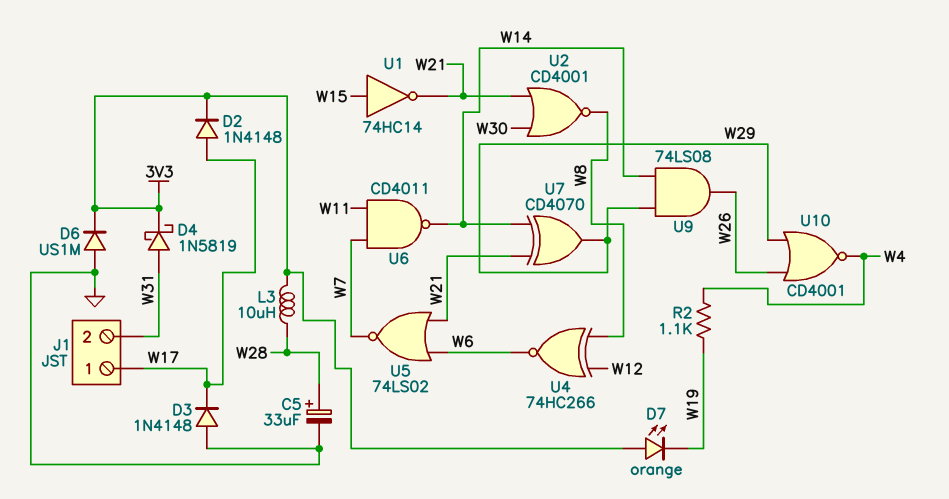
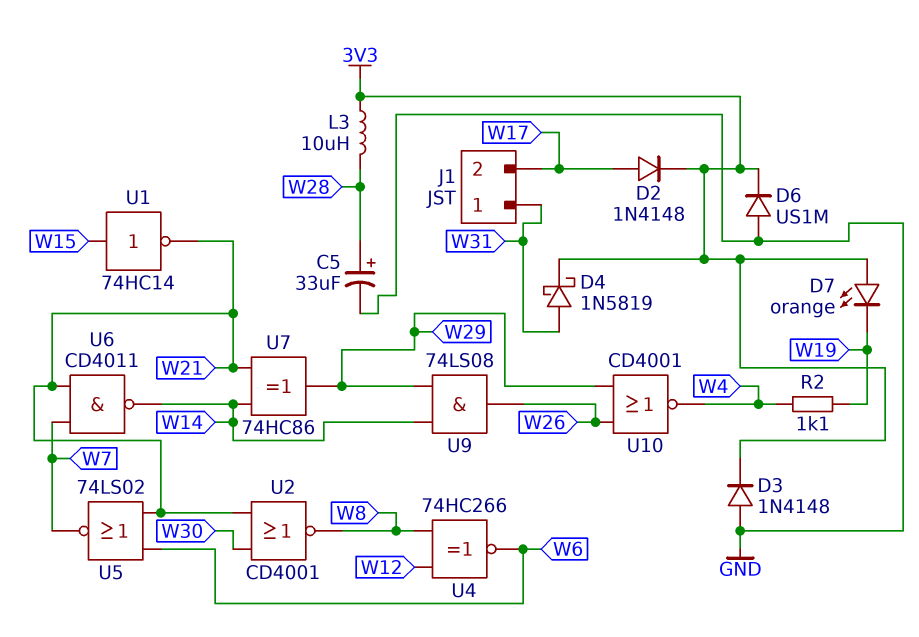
D3: diode 1N4148 (A GND, K W17) -> diode 1N4148 (A GND, K 3V3)
J1 pin 1: W17 -> W31
J1 pin 2: W31 -> W17
U6: NAND CD4011 (in W7, in W11, out W14) -> NAND CD4011 (in W7, in W21, out W14)
U7: XOR CD4070 (in W14, in W21, out W29) -> XOR 74HC86 (in W14, in W21, out W29)

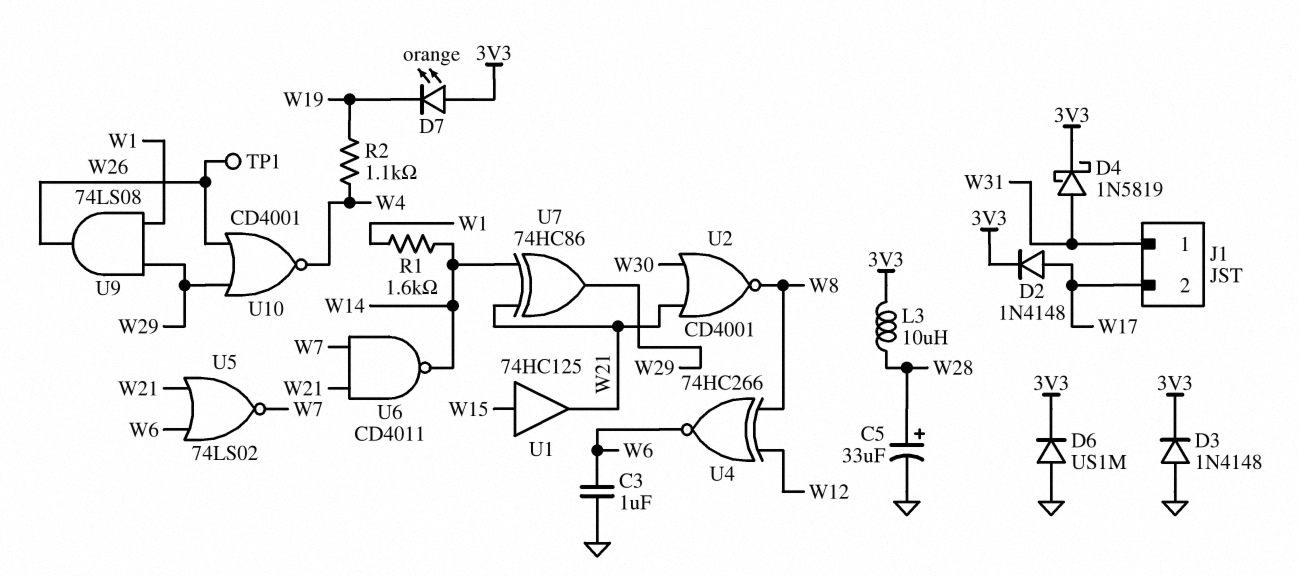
C3: none -> 1uF (GND, W6)
R1: none -> 1.6k (W1, W14)
TP1: none -> test point (W26)
U1: NOT 74HC14 (in W15, out W21) -> buffer 74HC125 (in W15, out W21)
U9: AND 74LS08 (in W14, in W29, out W26) -> AND 74LS08 (in W1, in W29, out W26)

